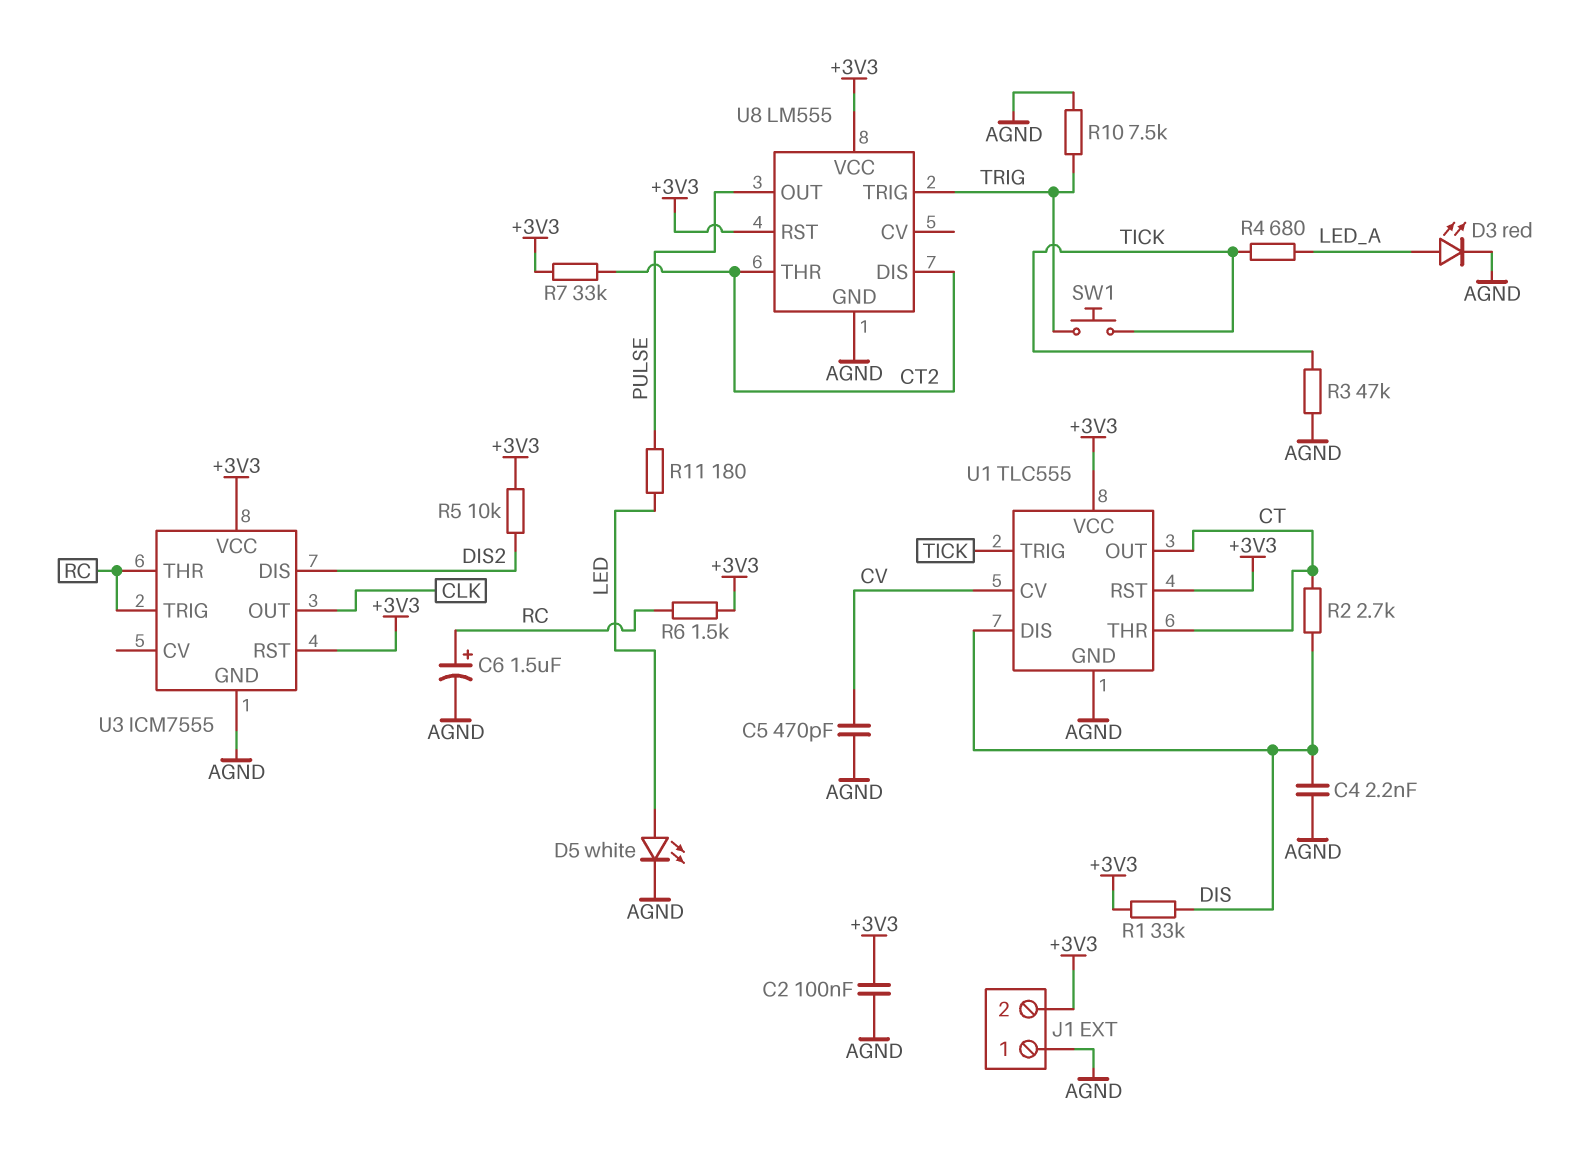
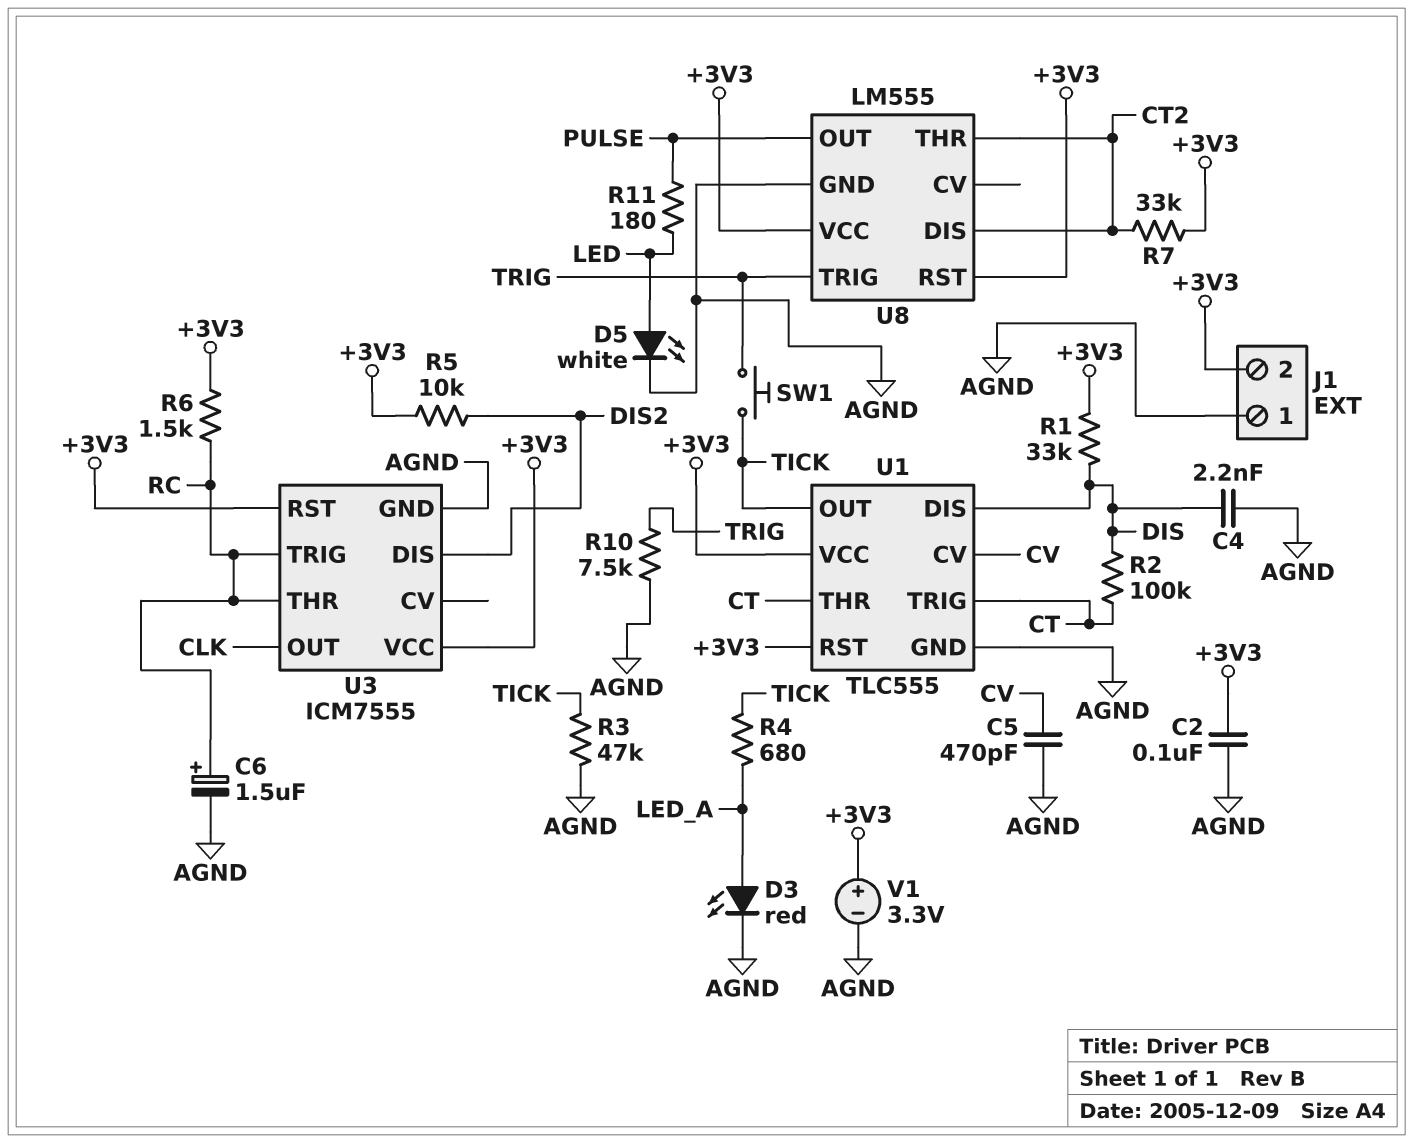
R2: 2.7k (CT, DIS) -> 100k (CT, DIS)
U1 pin OUT: CT -> TICK
U1 pin TRIG: TICK -> CT
V1: none -> 3.3V (plus +3V3, minus AGND)

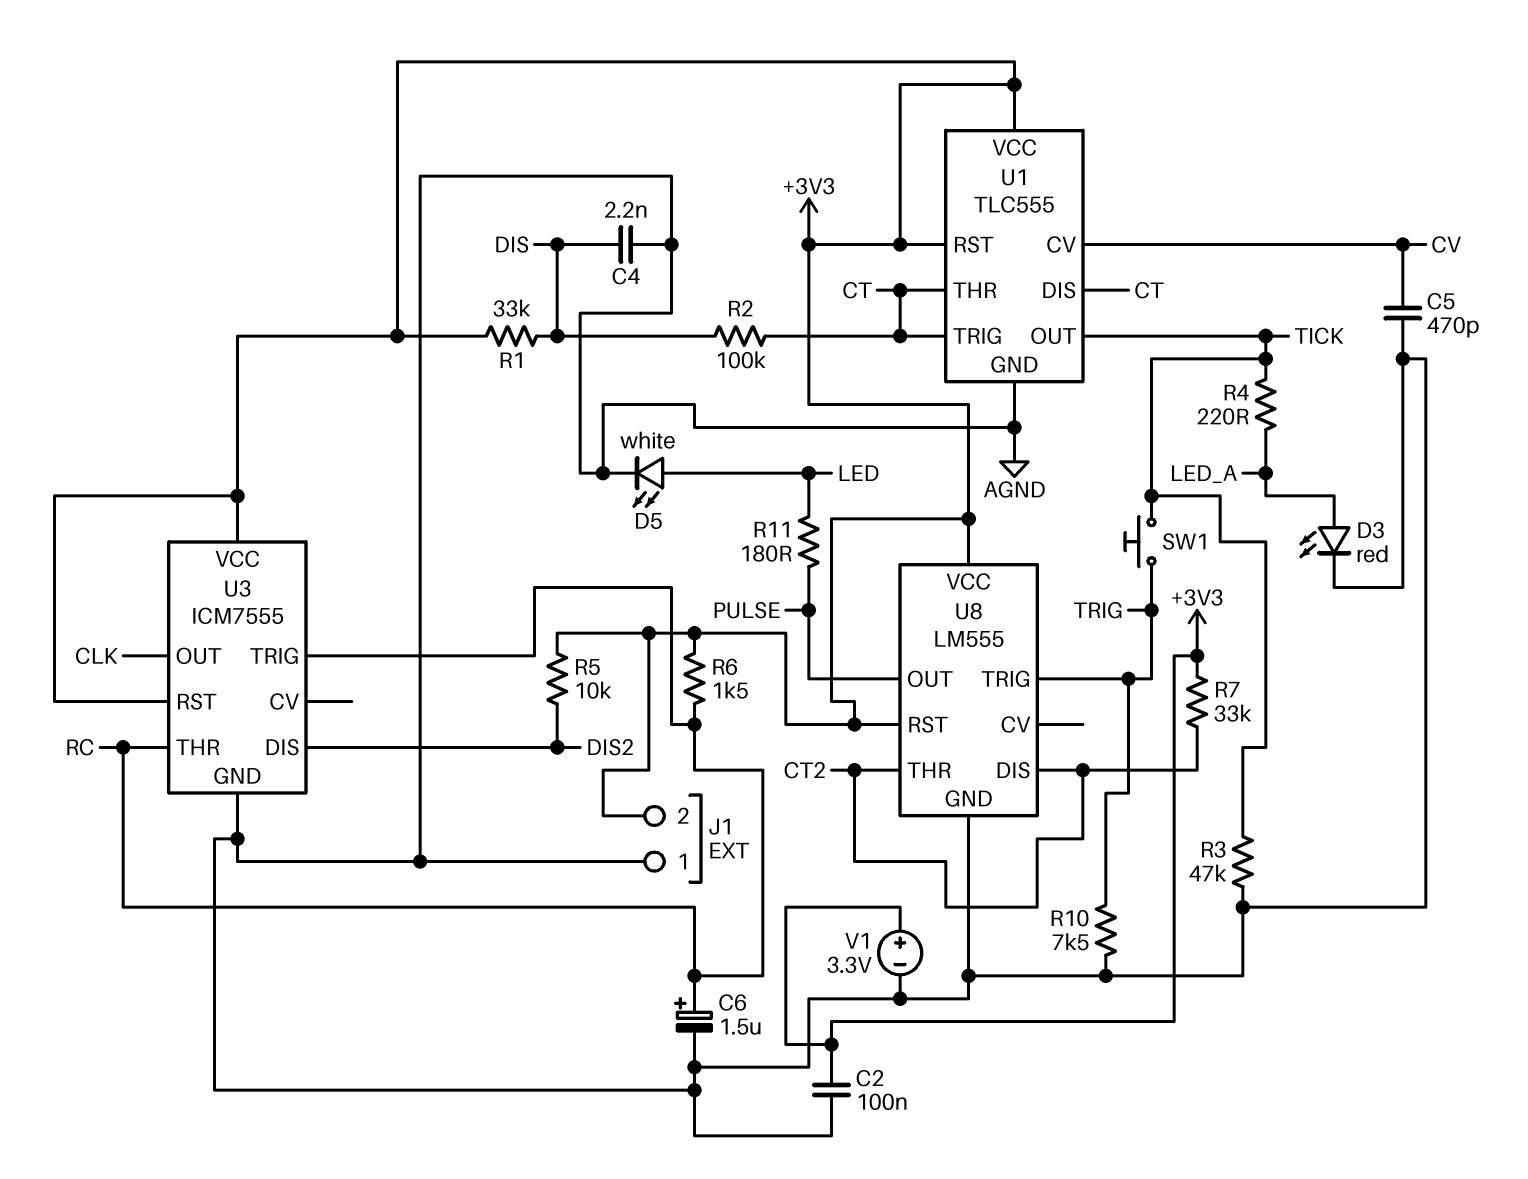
R4: 680 (LED_A, TICK) -> 220 (LED_A, TICK)
U1 pin DIS: DIS -> CT

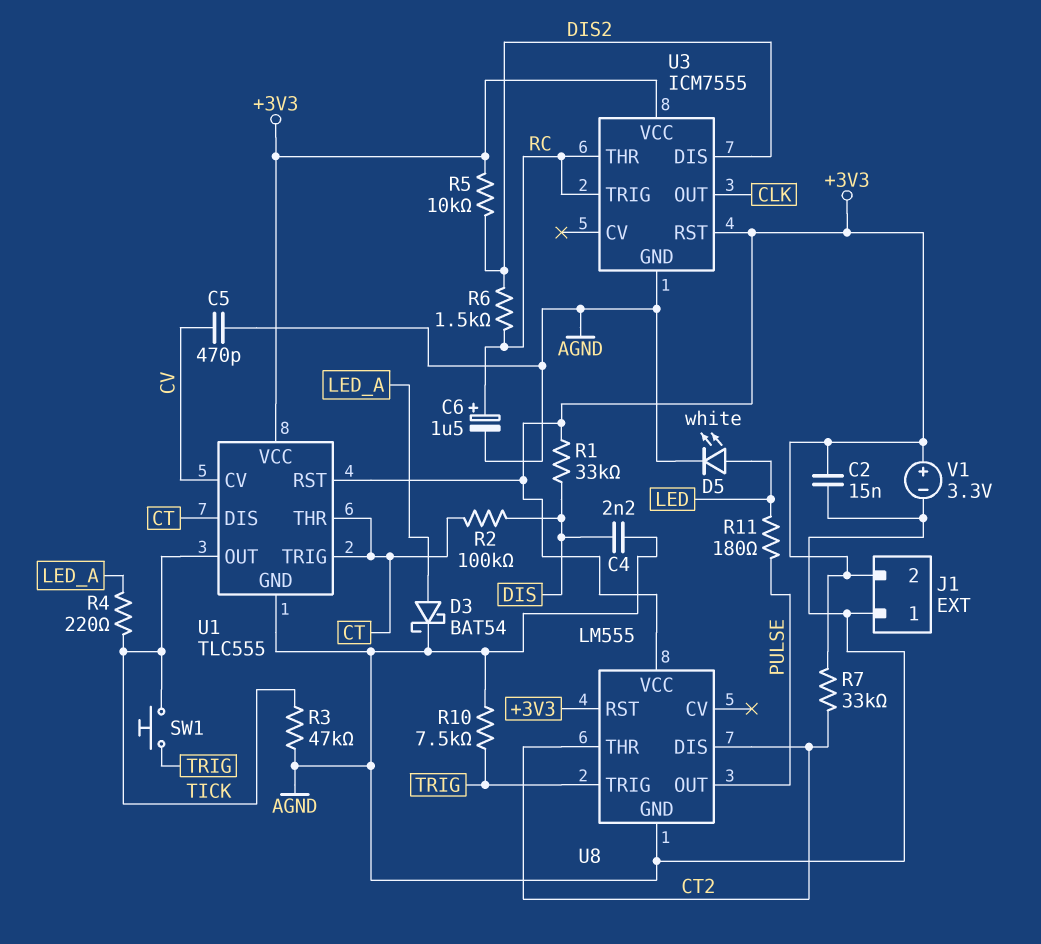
C2: 100nF (+3V3, AGND) -> 15nF (+3V3, AGND)
D3: LED red (A LED_A, K AGND) -> schottky BAT54 (A LED_A, K AGND)
R6: 1.5k (+3V3, RC) -> 1.5k (DIS2, RC)

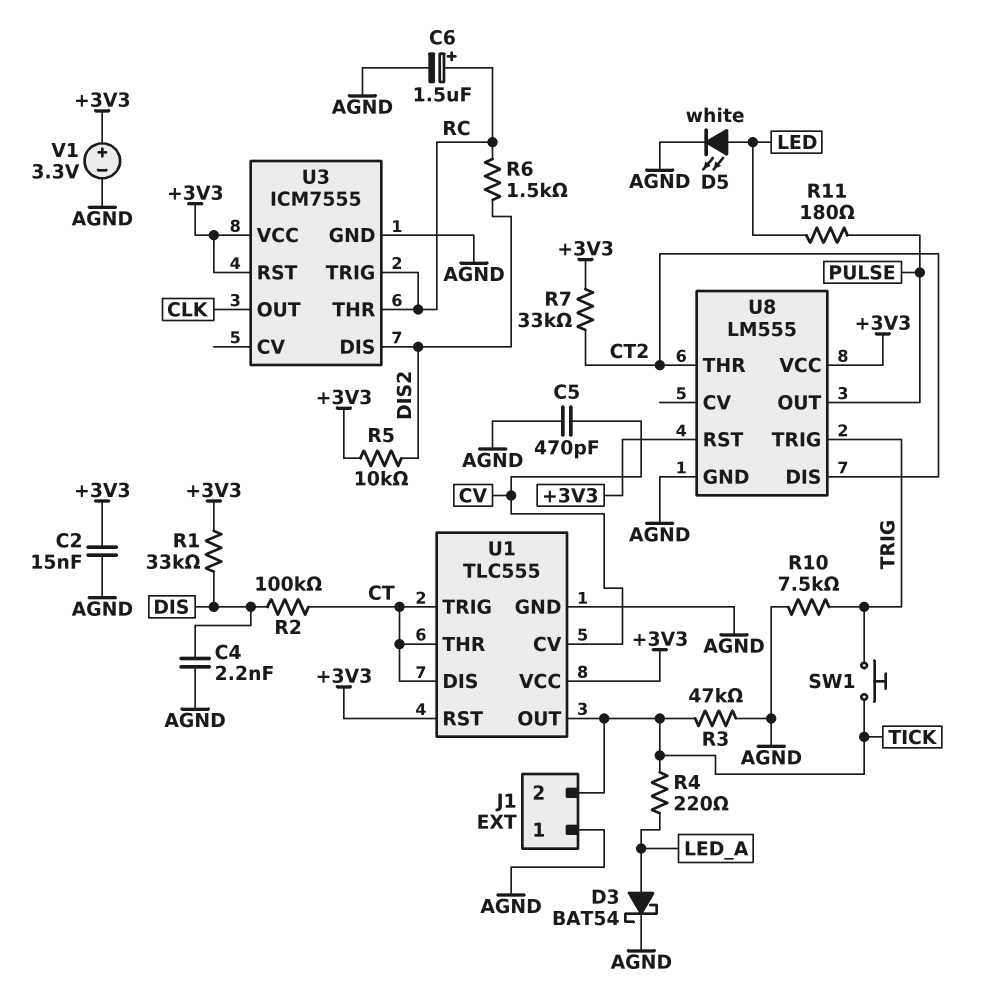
J1 pin 2: +3V3 -> TICK

